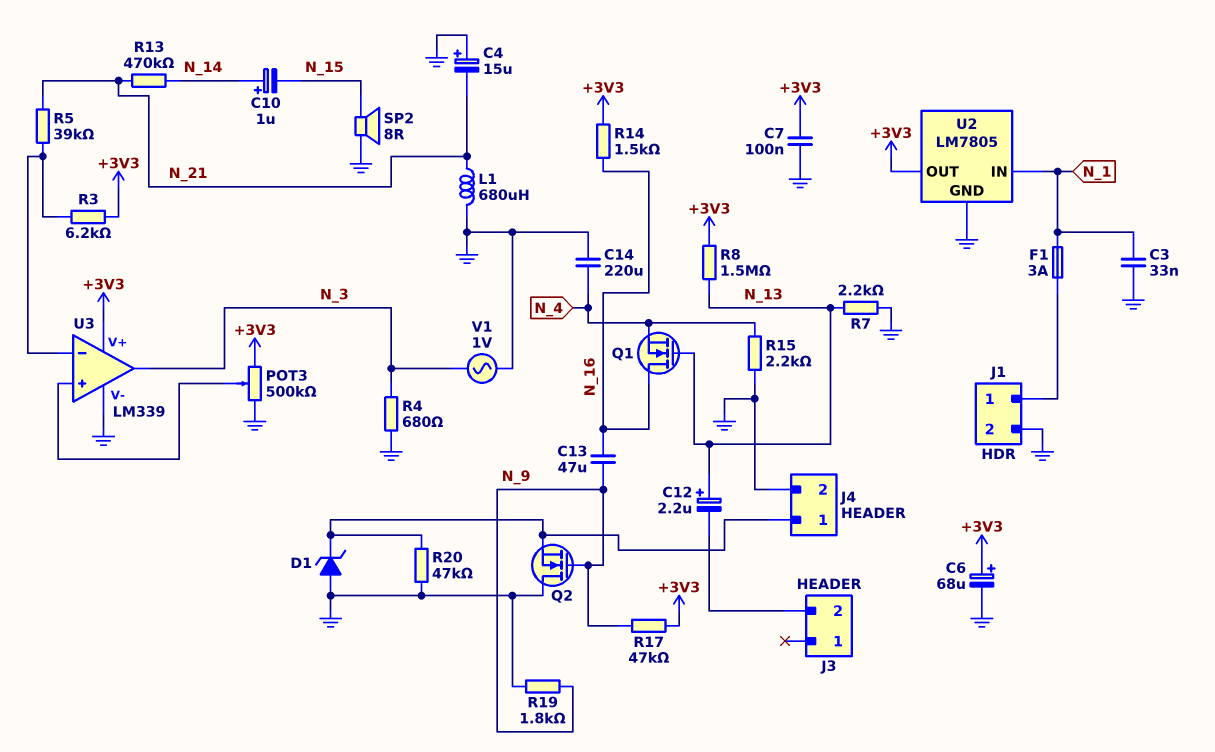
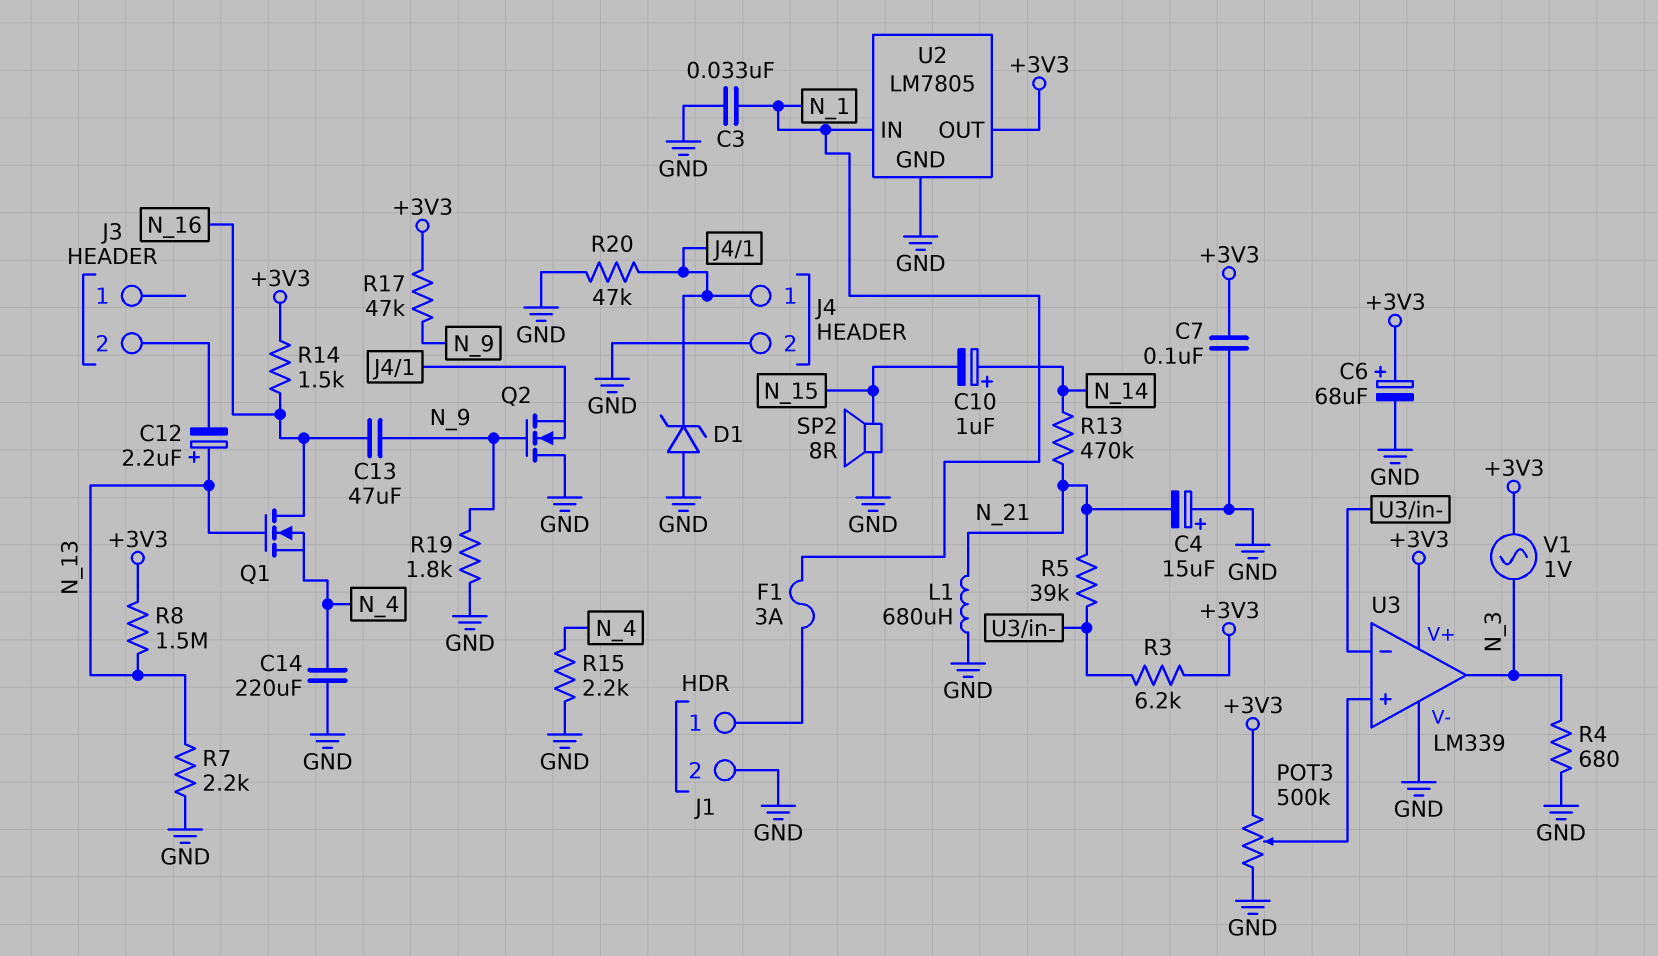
V1: AC 1V (GND, N_3) -> AC 1V (+3V3, N_3)

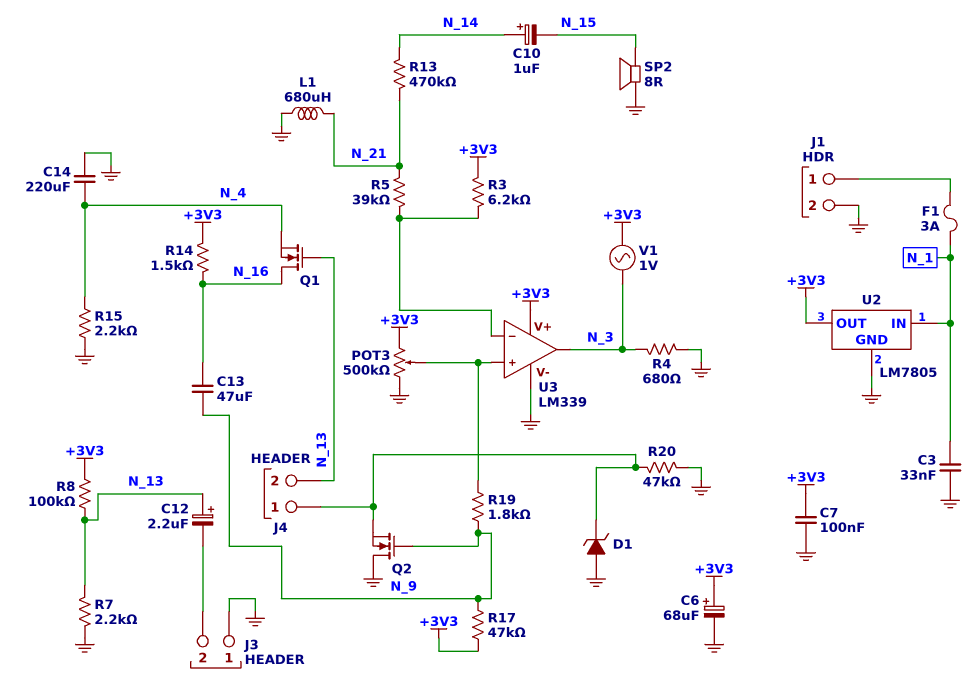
C4: 15uF (plus GND, minus N_21) -> none
J3 pin 1: none -> GND
J4 pin 2: GND -> N_13
R8: 1.5M (+3V3, N_13) -> 100k (+3V3, N_13)
R19: 1.8k (GND, N_9) -> 1.8k (N_9, U3/in+)

